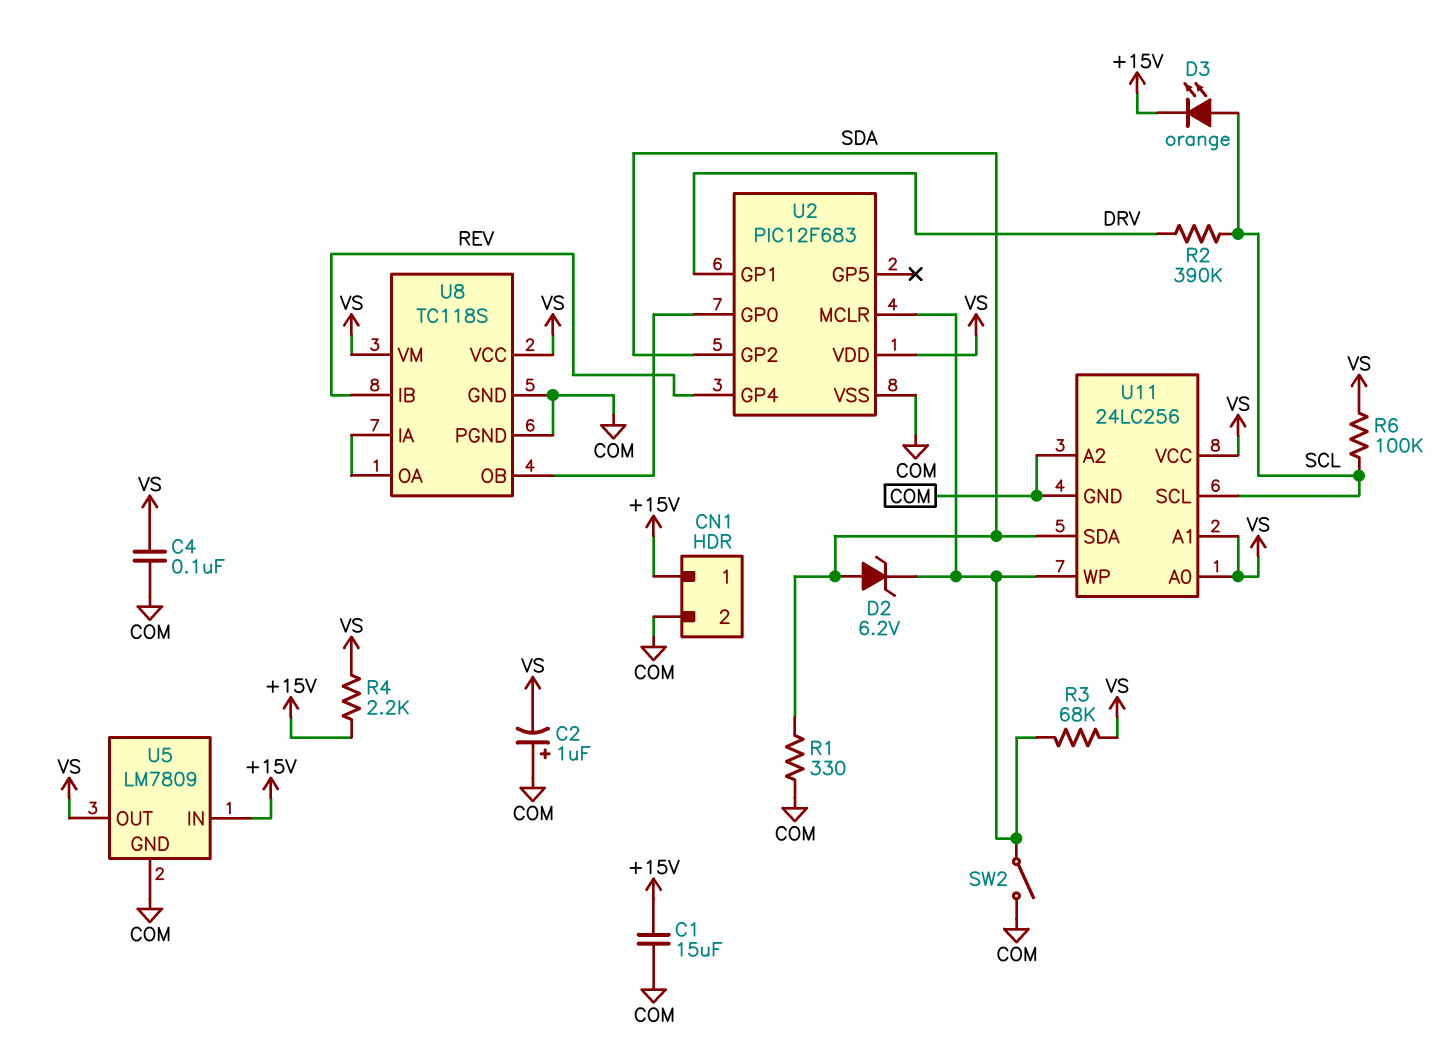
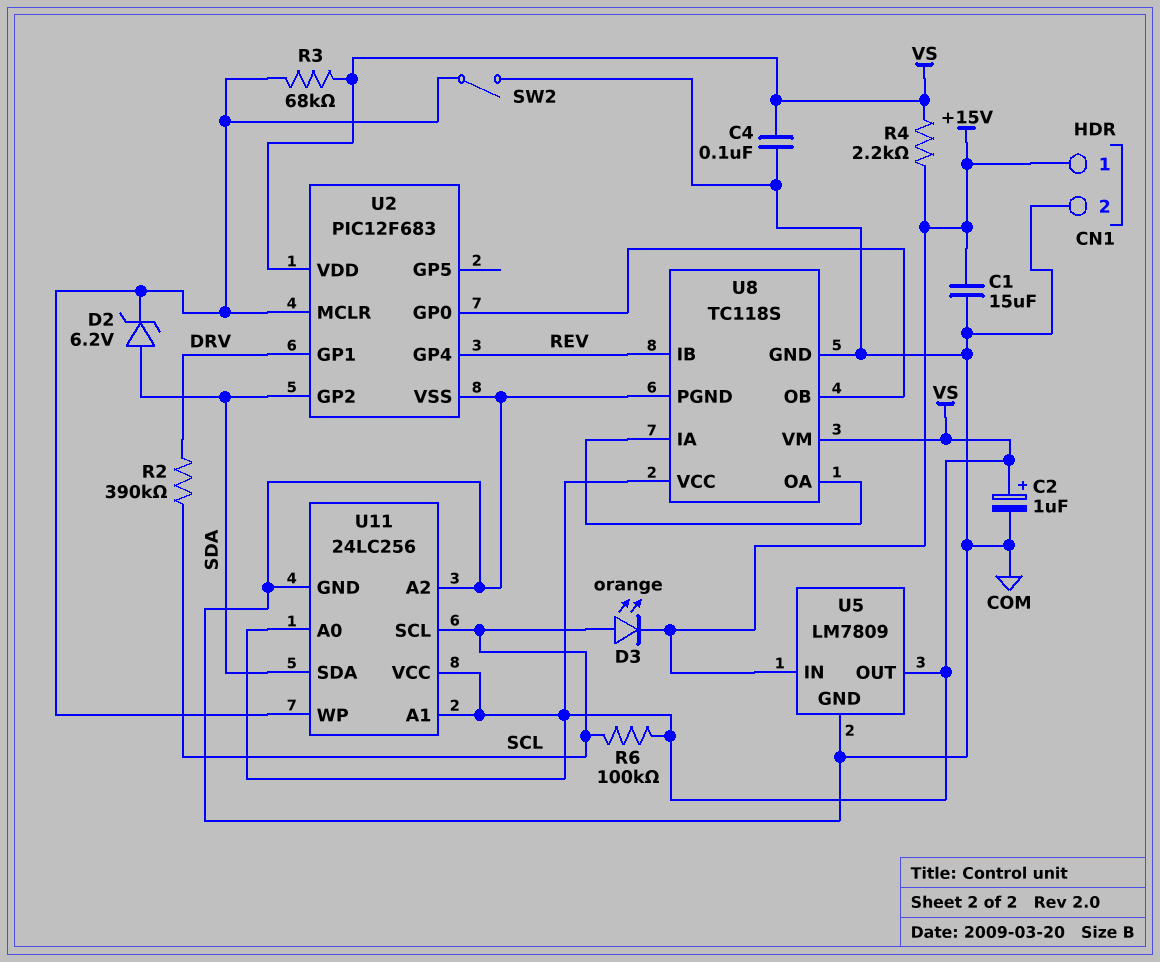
C2: 1uF (plus COM, minus VS) -> 1uF (plus VS, minus COM)
R1: 330 (COM, SDA) -> none

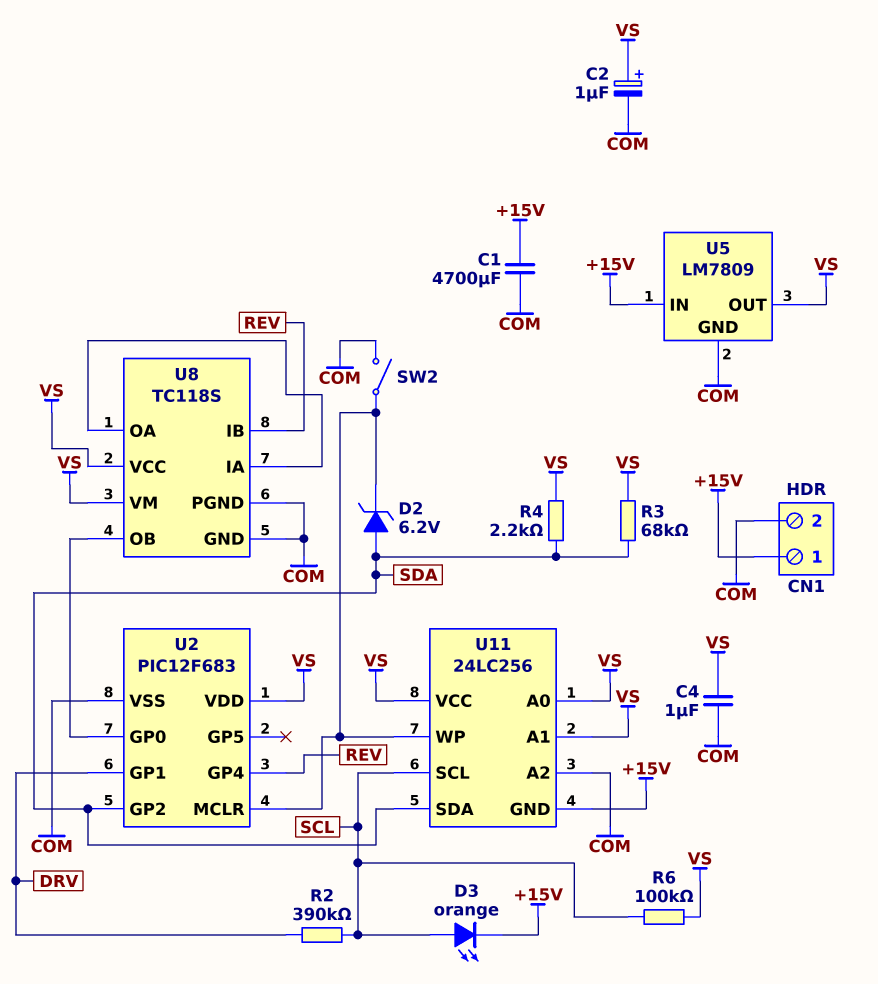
C1: 15uF (+15V, COM) -> 4700uF (+15V, COM)
C4: 100nF (COM, VS) -> 1uF (COM, VS)
R3: 68k (U2/MCLR, VS) -> 68k (SDA, VS)
R4: 2.2k (+15V, VS) -> 2.2k (SDA, VS)
U11 pin GND: COM -> +15V

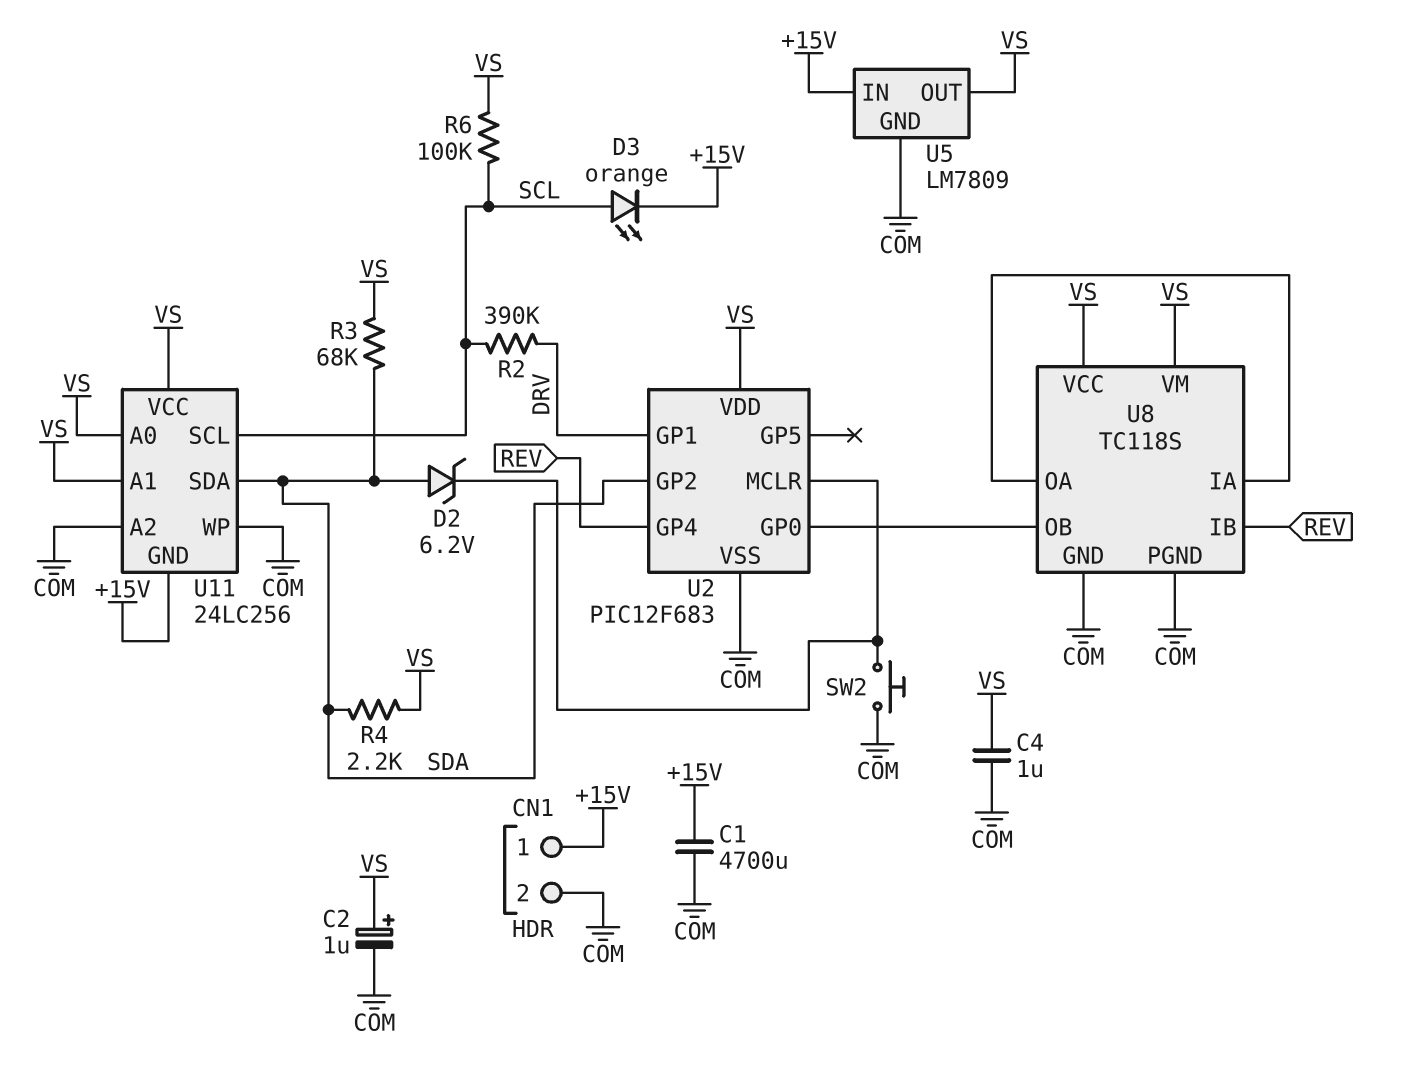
SW2: switch (COM, U2/MCLR) -> button (COM, U2/MCLR)
U11 pin WP: U2/MCLR -> COM

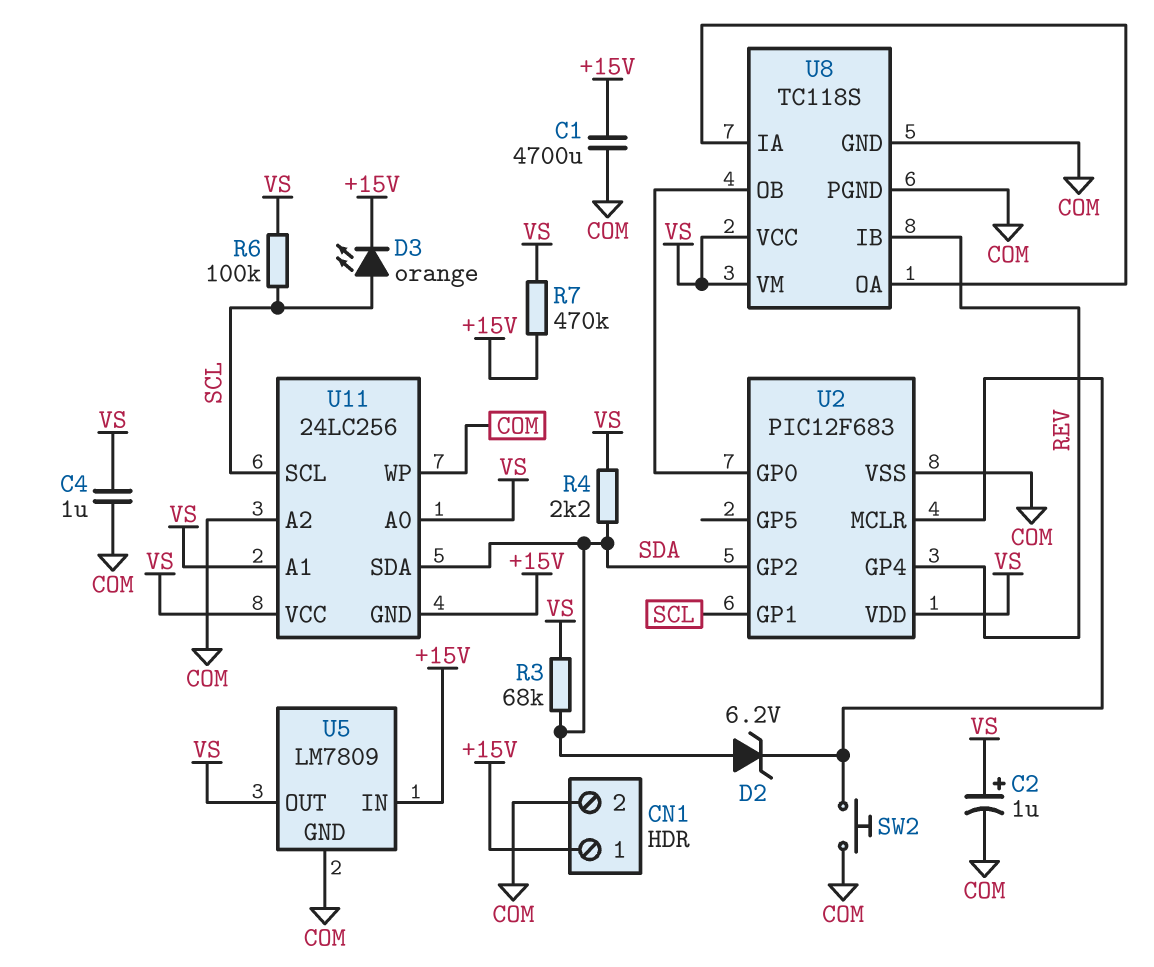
R2: 390k (DRV, SCL) -> none
R7: none -> 470k (+15V, VS)
U2 pin GP1: DRV -> SCL

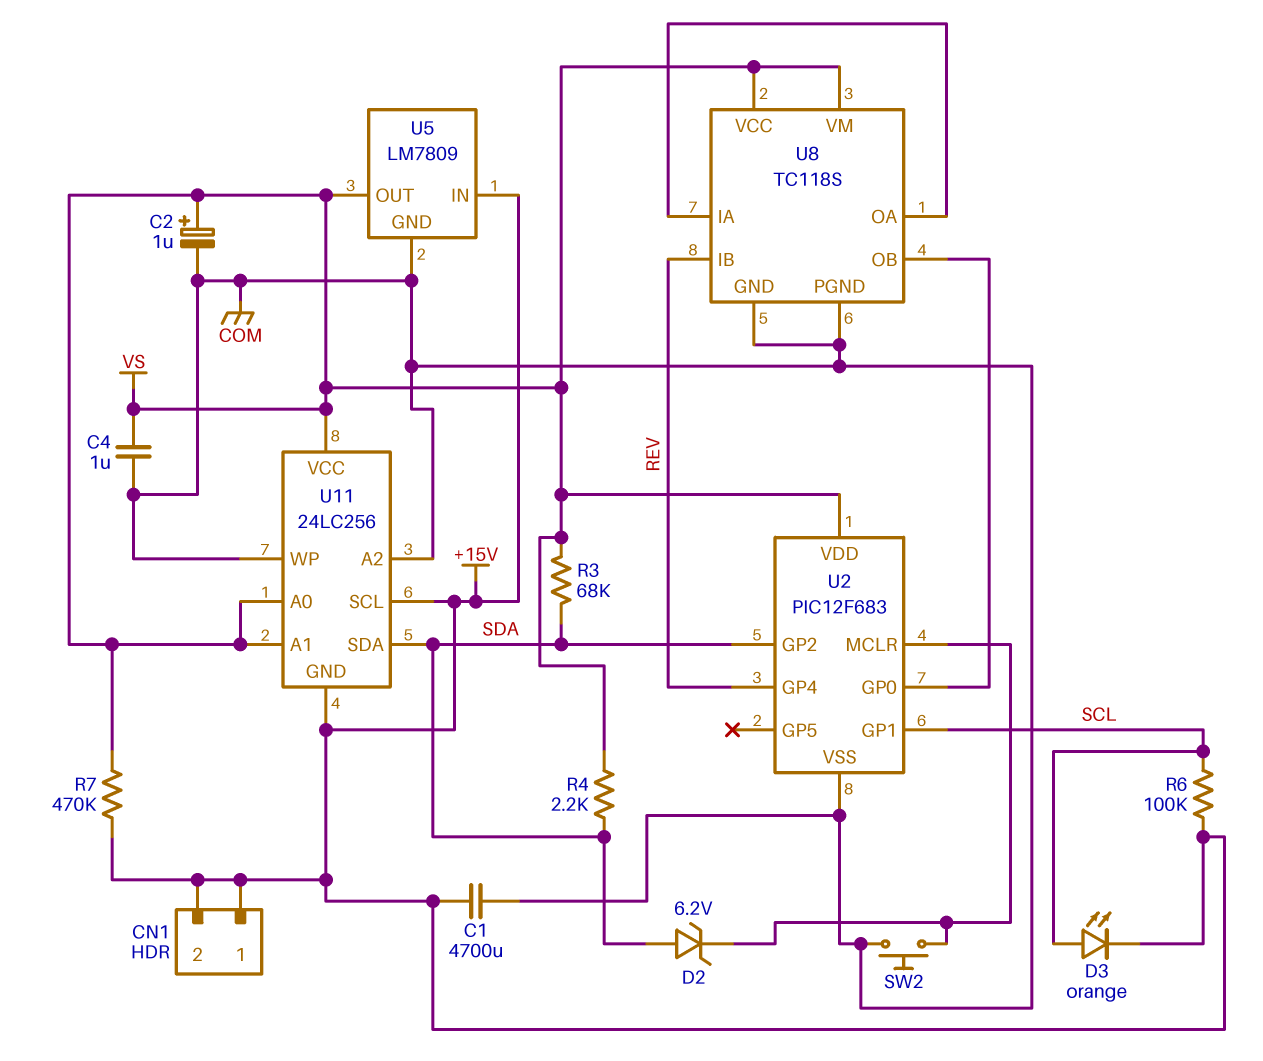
CN1 pin 2: COM -> +15V
R6: 100k (SCL, VS) -> 100k (+15V, SCL)
U11 pin SCL: SCL -> +15V

